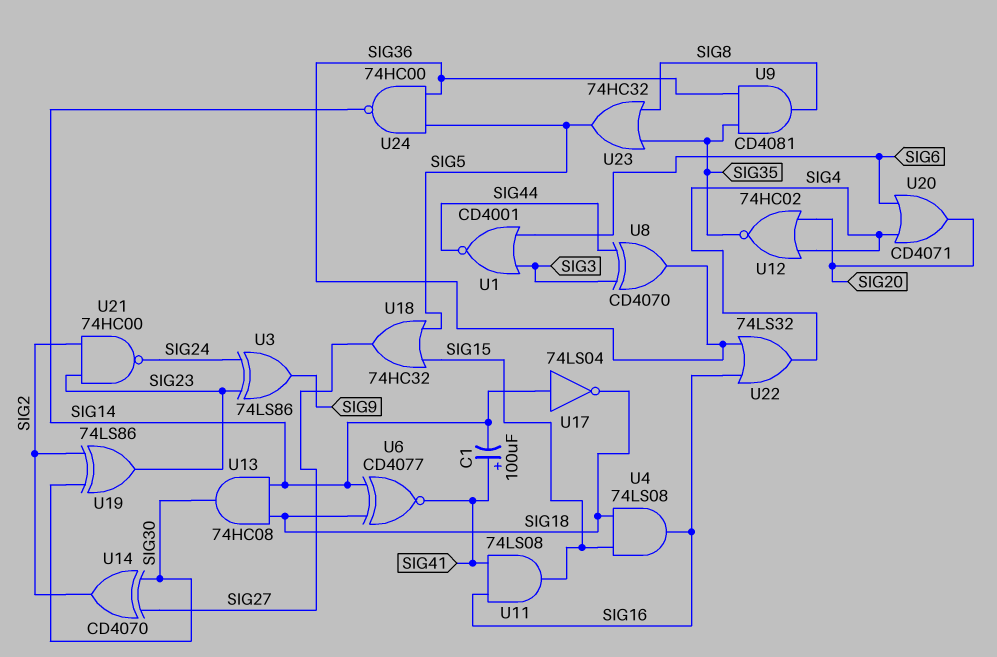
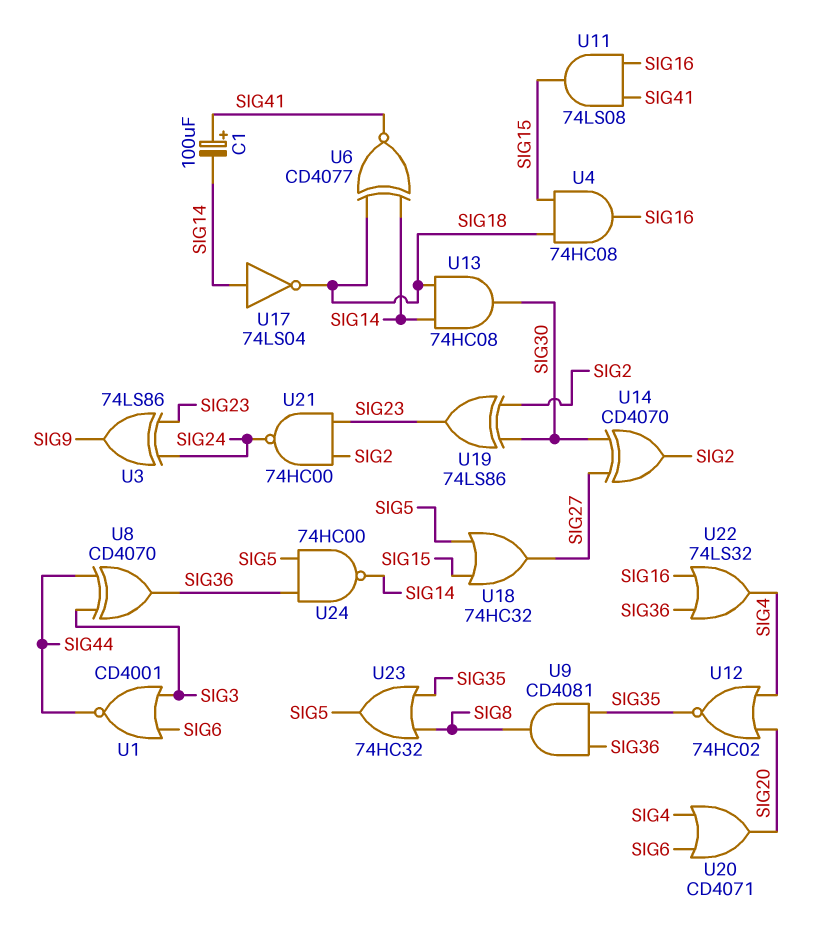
U4: AND 74LS08 (in SIG15, in SIG18, out SIG16) -> AND 74HC08 (in SIG15, in SIG18, out SIG16)

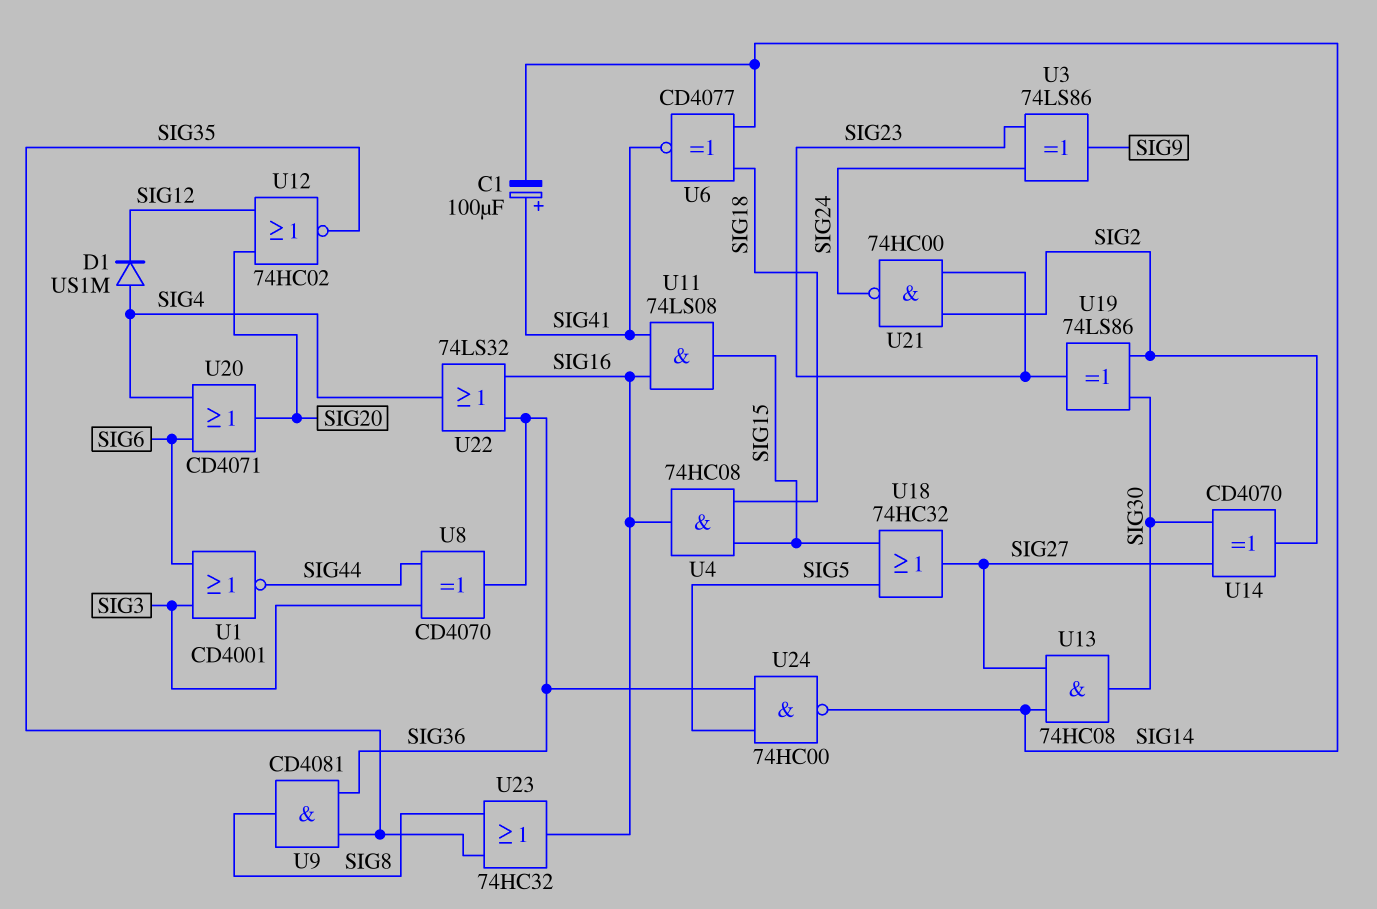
D1: none -> diode US1M (A SIG4, K SIG12)
U12: NOR 74HC02 (in SIG4, in SIG20, out SIG35) -> NOR 74HC02 (in SIG12, in SIG20, out SIG35)
U13: AND 74HC08 (in SIG14, in SIG18, out SIG30) -> AND 74HC08 (in SIG14, in SIG27, out SIG30)
U17: NOT 74LS04 (in SIG14, out SIG18) -> none
U23: OR 74HC32 (in SIG8, in SIG35, out SIG5) -> OR 74HC32 (in SIG8, in SIG35, out SIG16)

